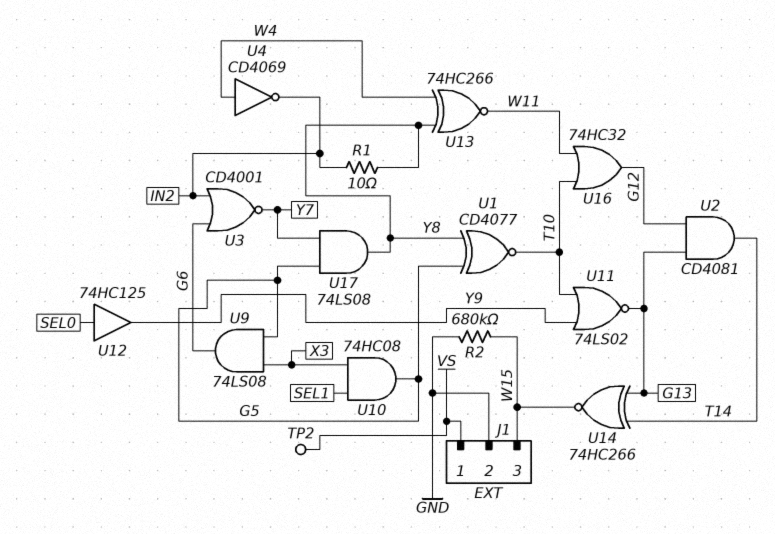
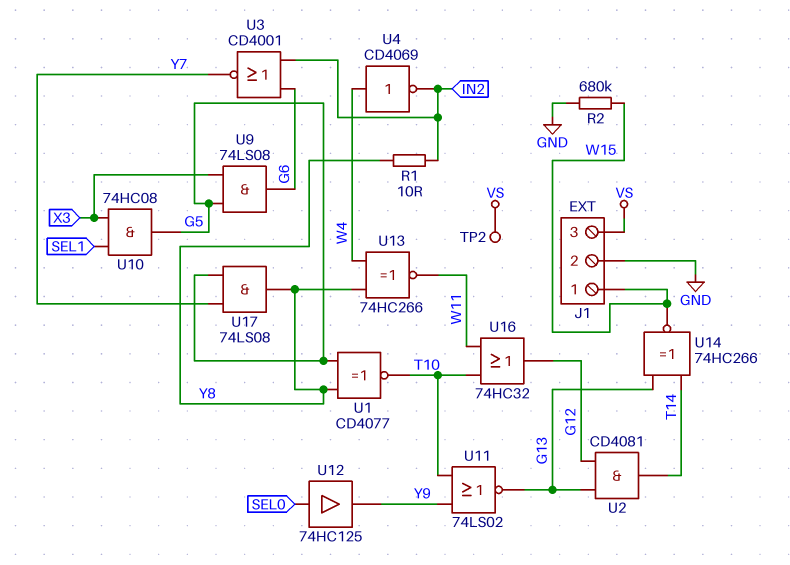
J1 pin 1: VS -> W15
J1 pin 3: W15 -> VS

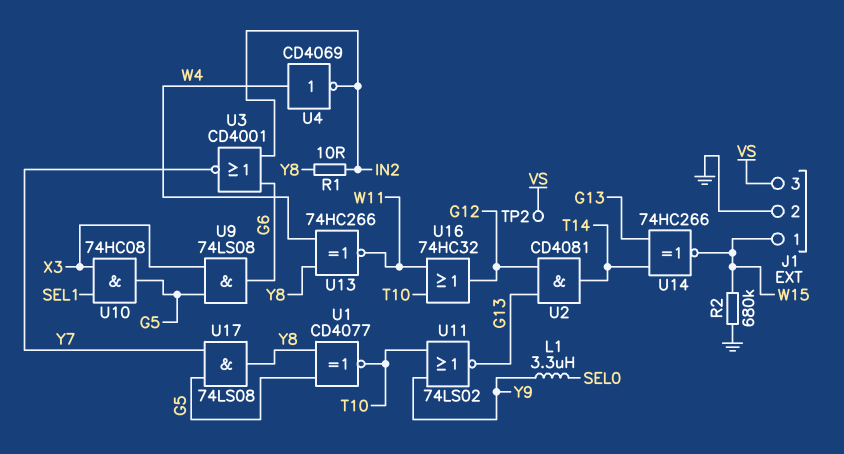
L1: none -> 3.3uH (SEL0, Y9)
U12: buffer 74HC125 (in SEL0, out Y9) -> none

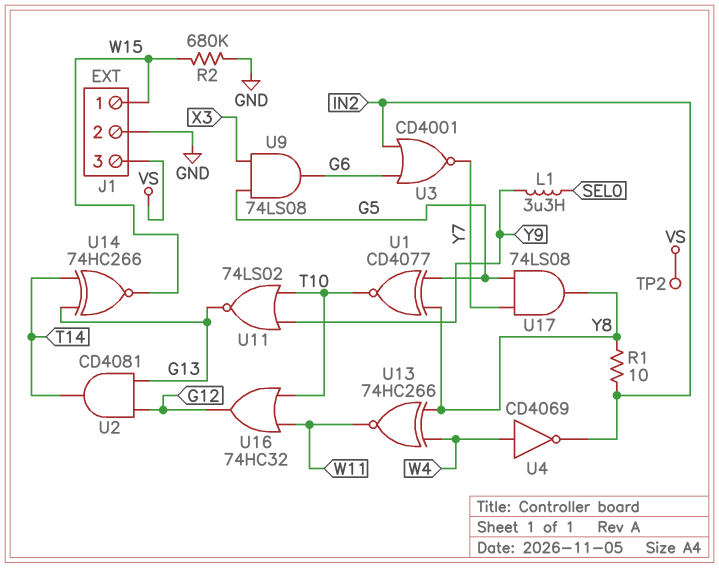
U10: AND 74HC08 (in SEL1, in X3, out G5) -> none

